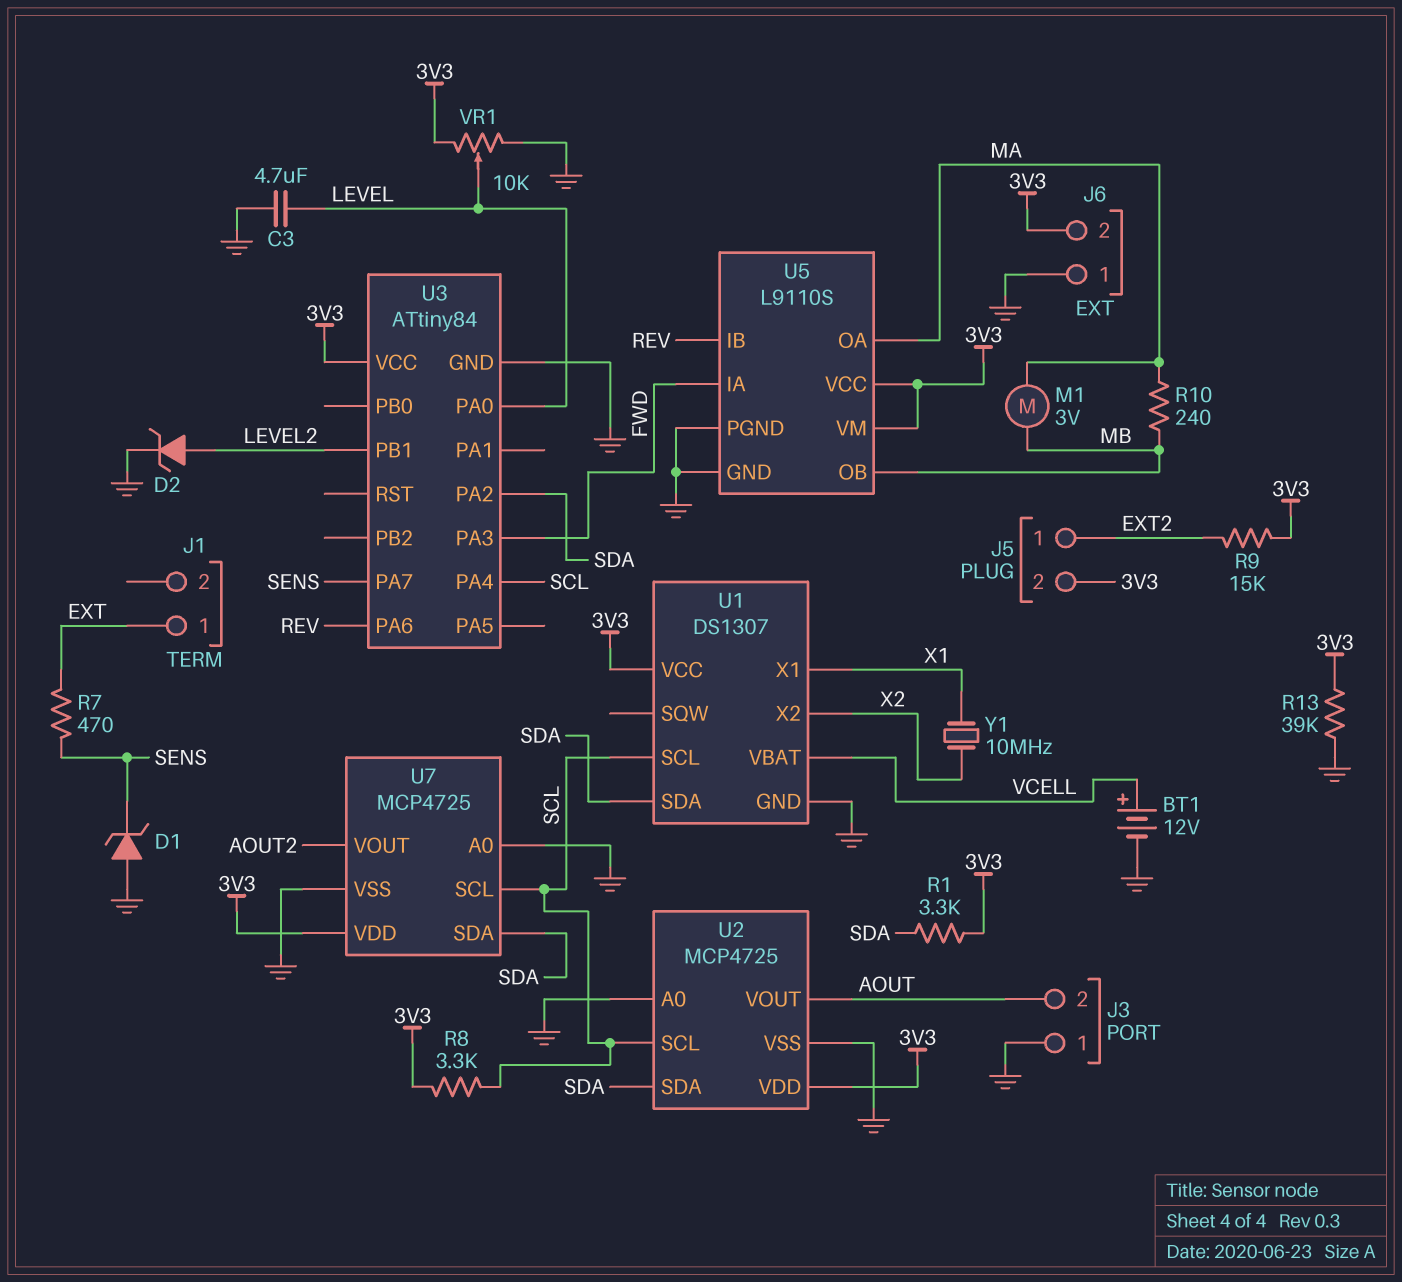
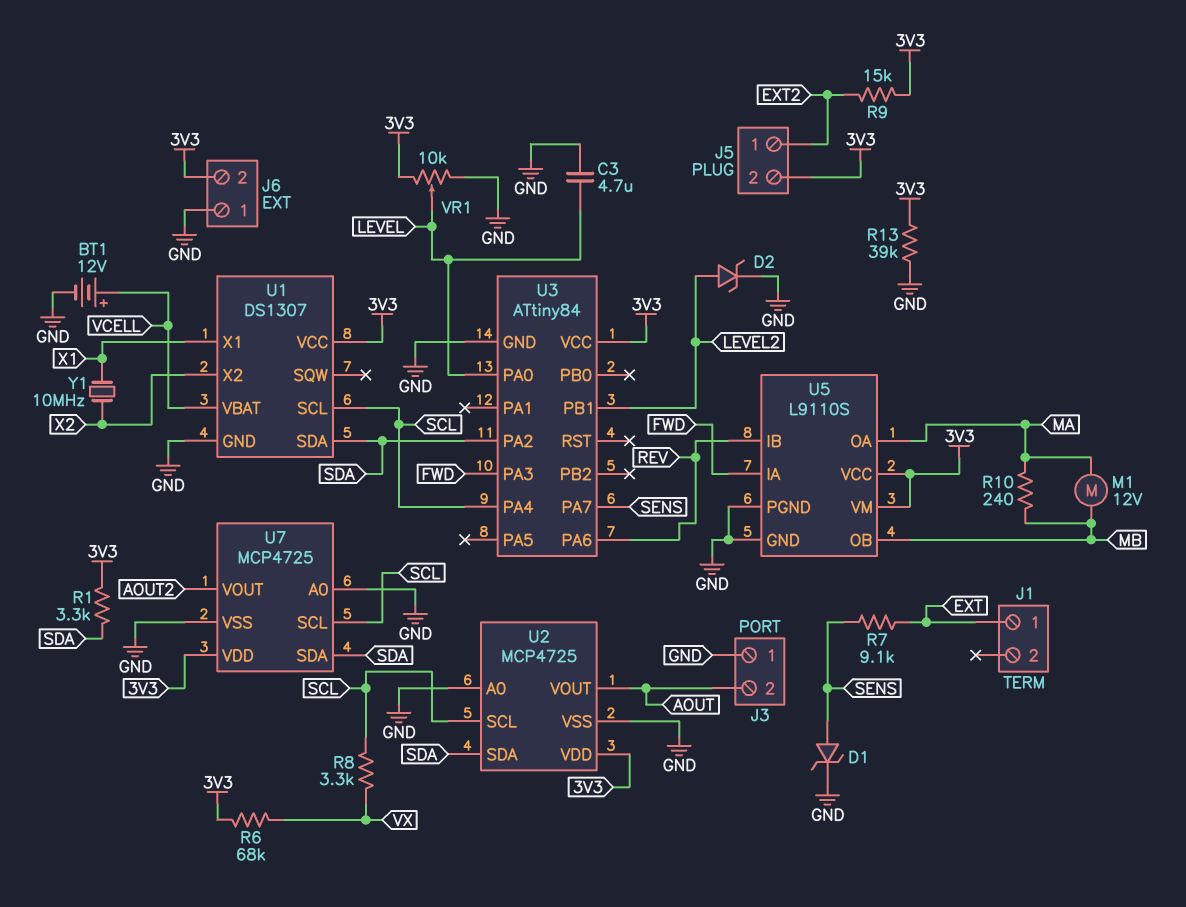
D1: zener (A GND, K SENS) -> zener (A SENS, K GND)
M1: motor 3V (MA, MB) -> motor 12V (MA, MB)
R6: none -> 68k (3V3, VX)
R7: 470 (EXT, SENS) -> 9.1k (EXT, SENS)
R8: 3.3k (3V3, SCL) -> 3.3k (SCL, VX)

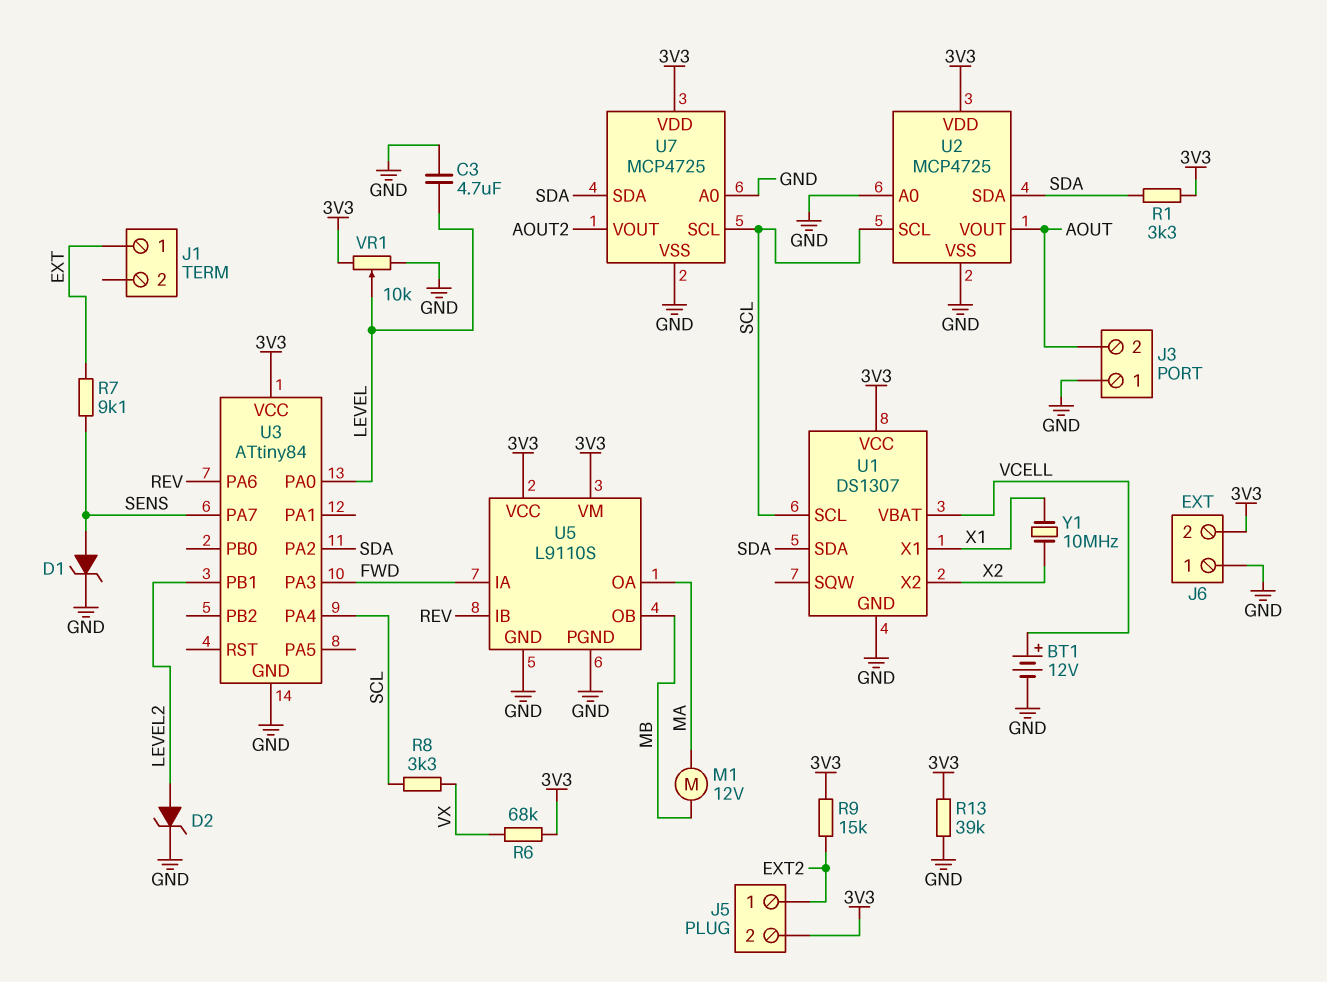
R10: 240 (MA, MB) -> none

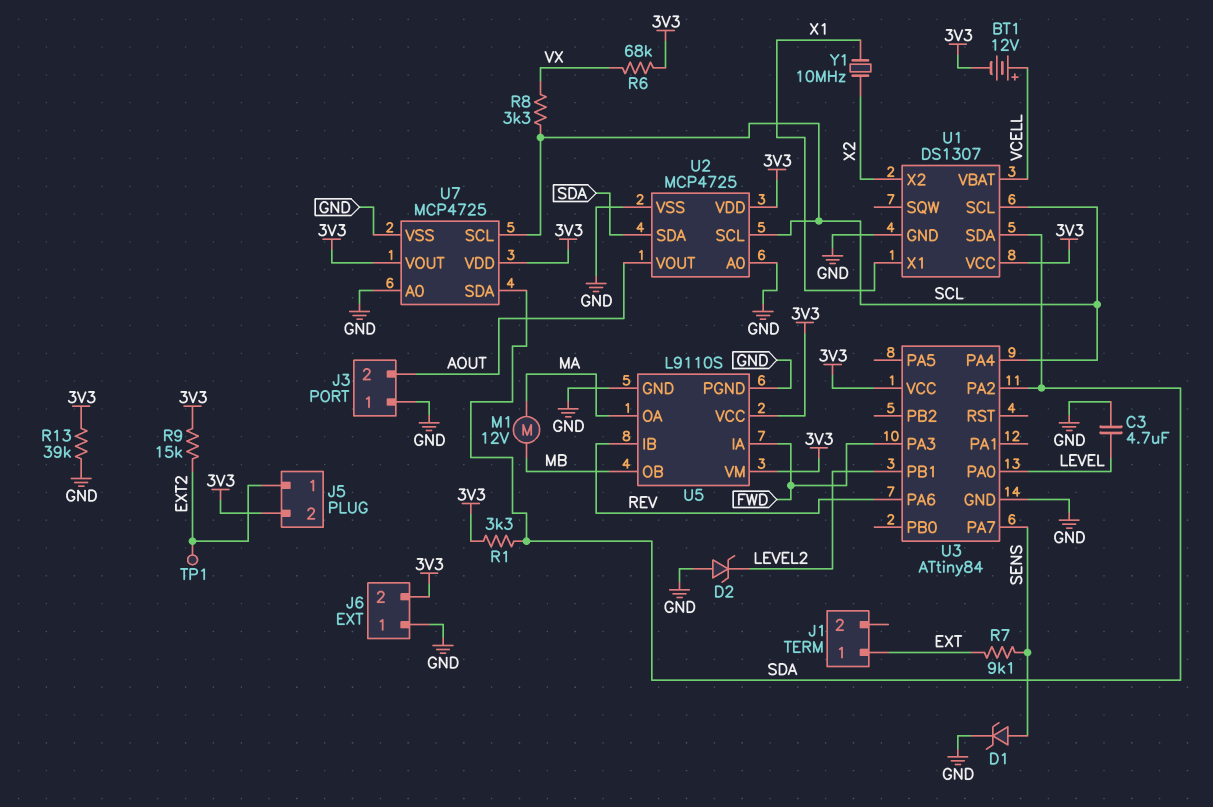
BT1: 12V (plus VCELL, minus GND) -> 12V (plus VCELL, minus 3V3)
D2: zener (A LEVEL2, K GND) -> zener (A GND, K LEVEL2)
TP1: none -> test point (EXT2)
U7 pin VOUT: AOUT2 -> 3V3
VR1: 10k (3V3, GND, wiper LEVEL) -> none

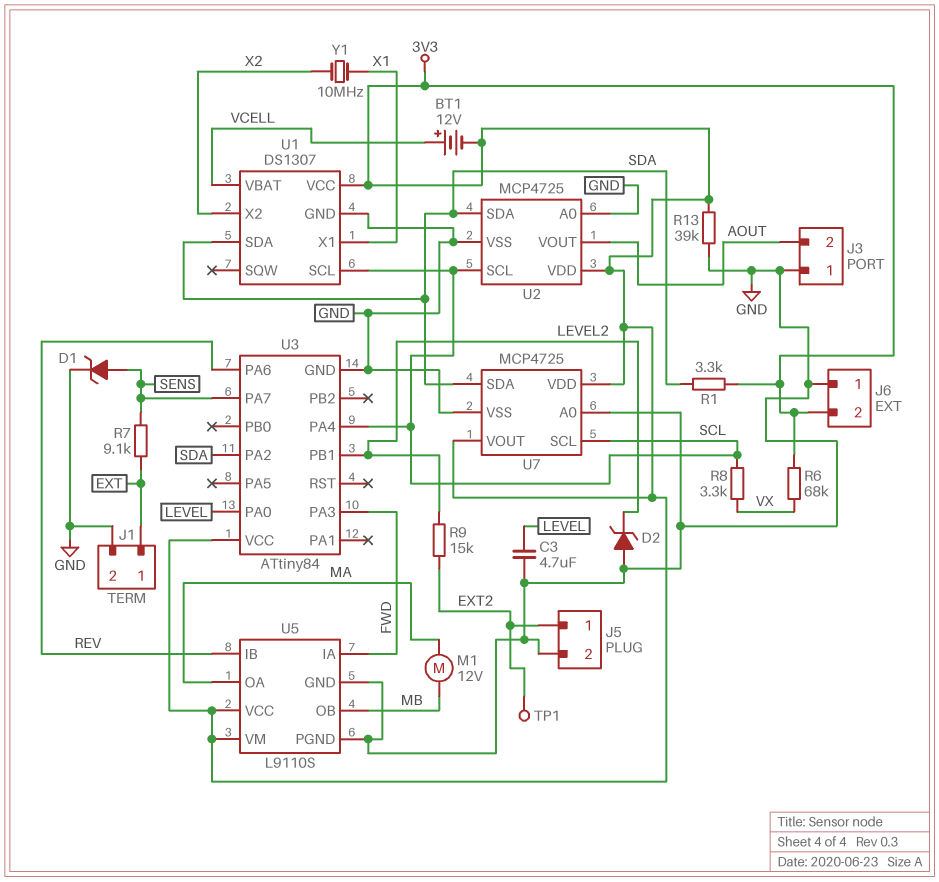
J1 pin 2: none -> GND
J5 pin 2: 3V3 -> GND
R9: 15k (3V3, EXT2) -> 15k (EXT2, LEVEL2)

